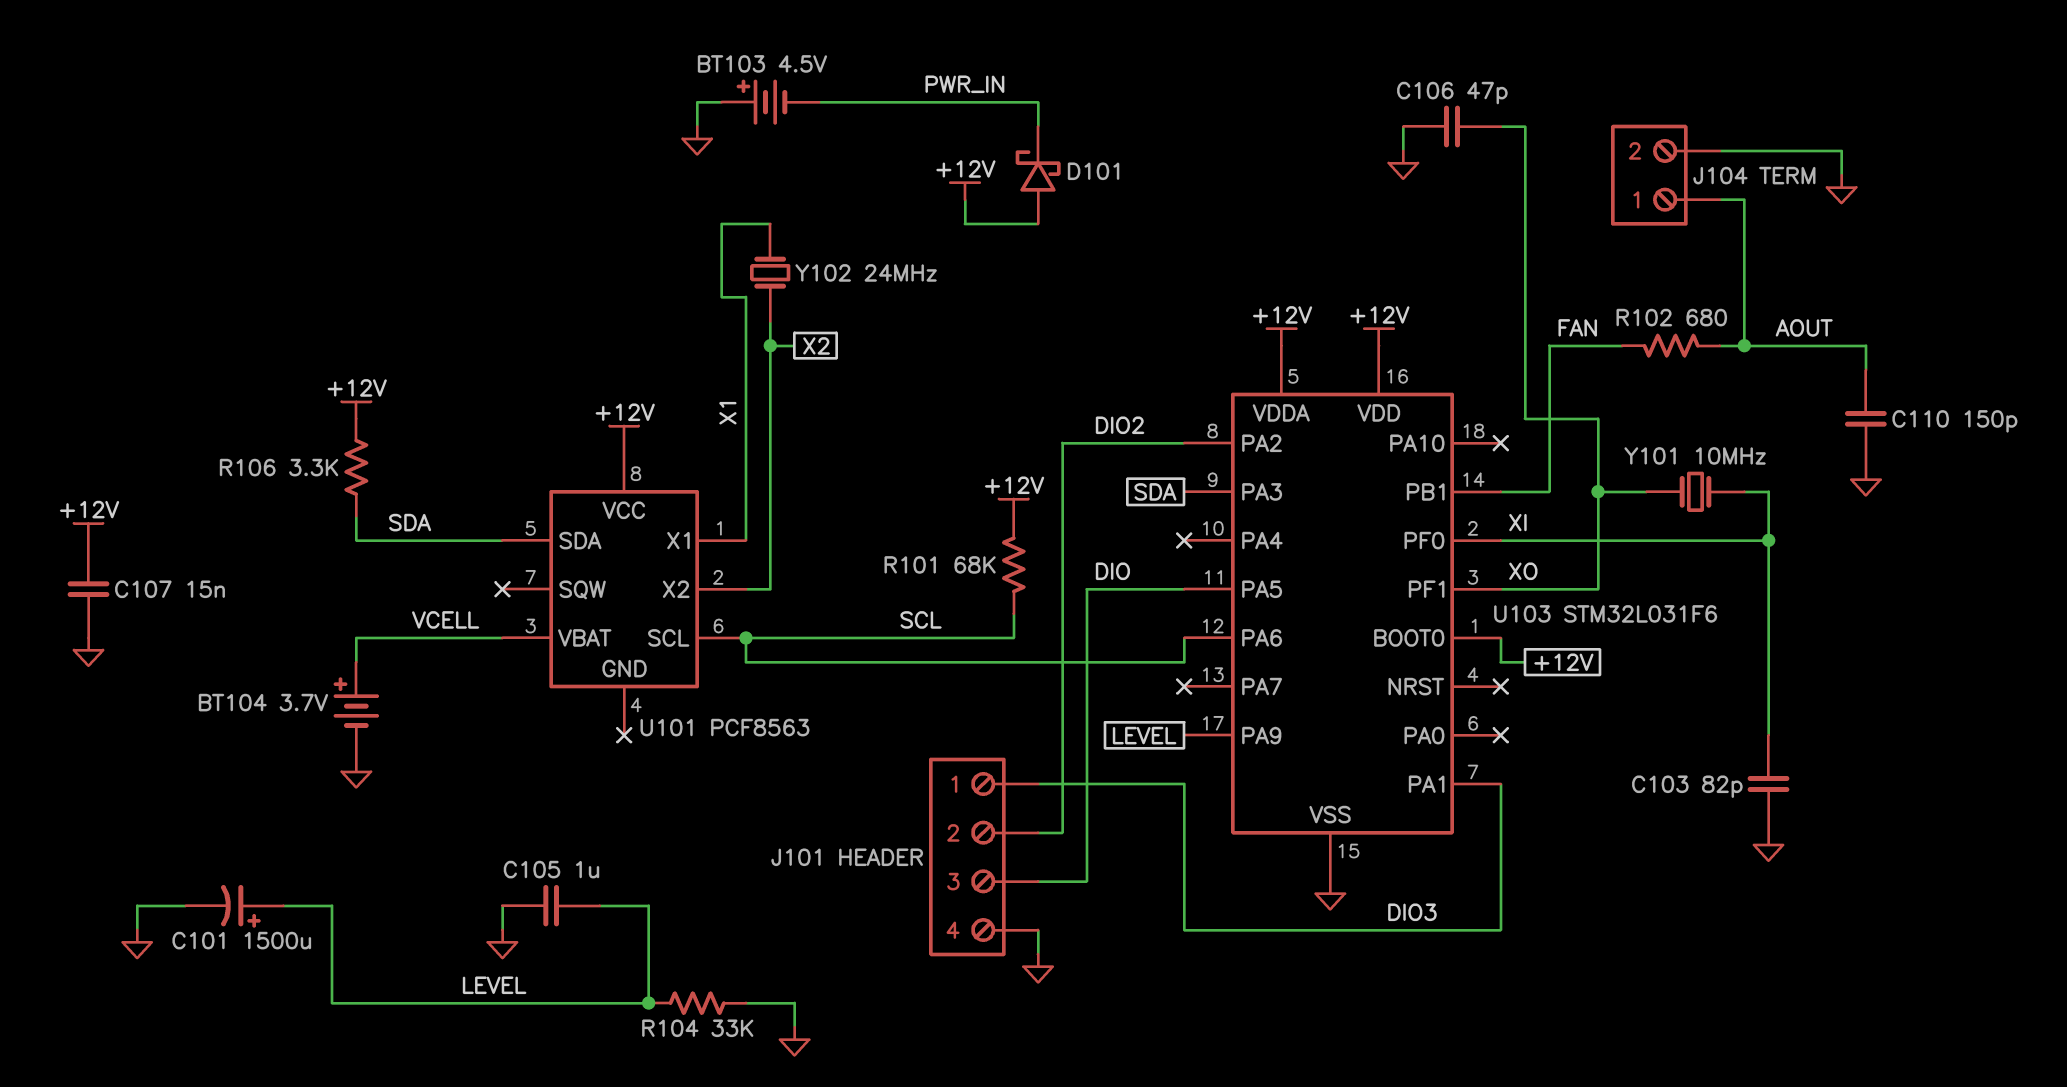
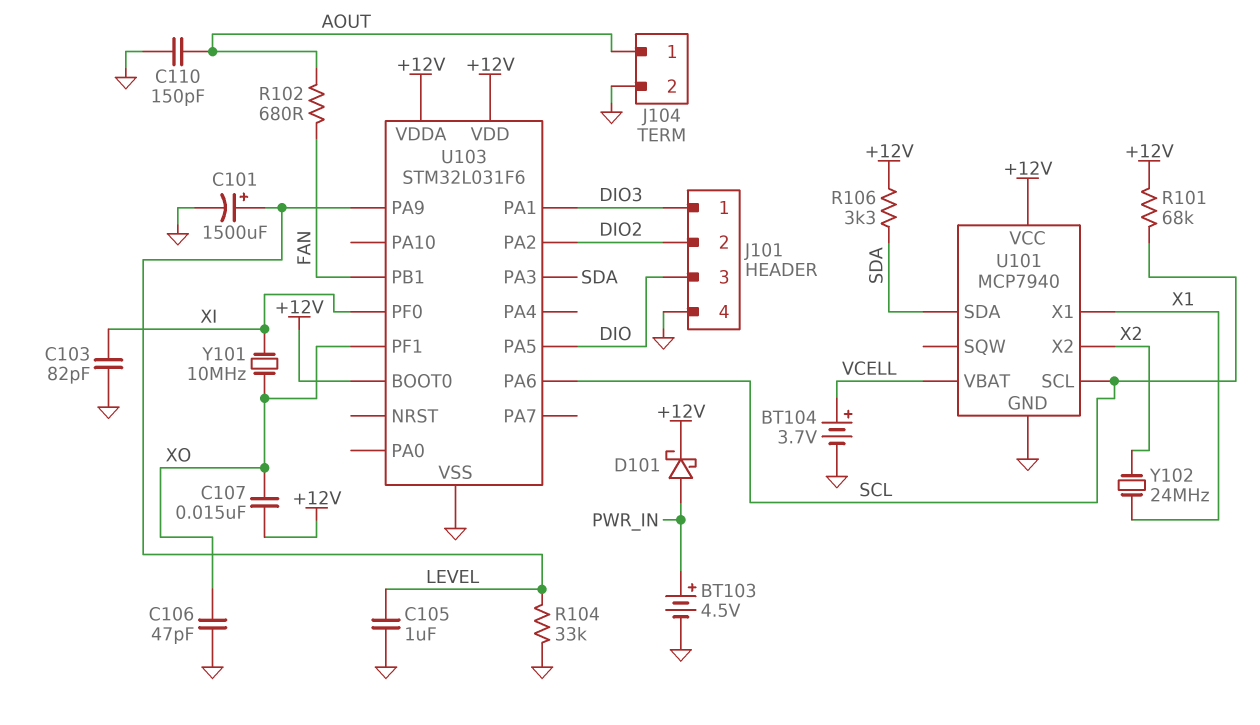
BT103: 4.5V (plus GND, minus PWR_IN) -> 4.5V (plus PWR_IN, minus GND)
C107: 15nF (+12V, GND) -> 15nF (+12V, XO)
D101: schottky (A +12V, K PWR_IN) -> schottky (A PWR_IN, K +12V)
U101: PCF8563 -> MCP7940
U101 pin GND: none -> GND

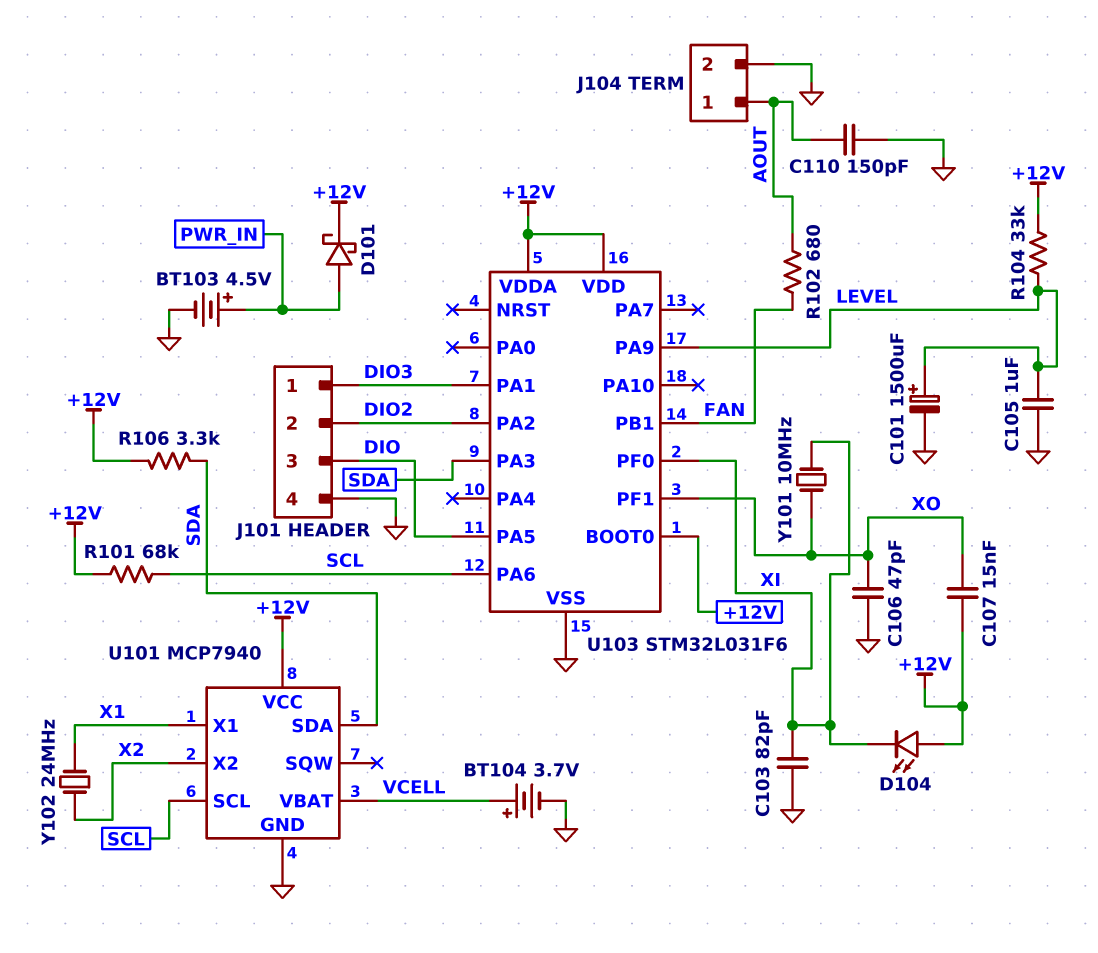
D104: none -> LED (A +12V, K XI)
R104: 33k (GND, LEVEL) -> 33k (+12V, LEVEL)

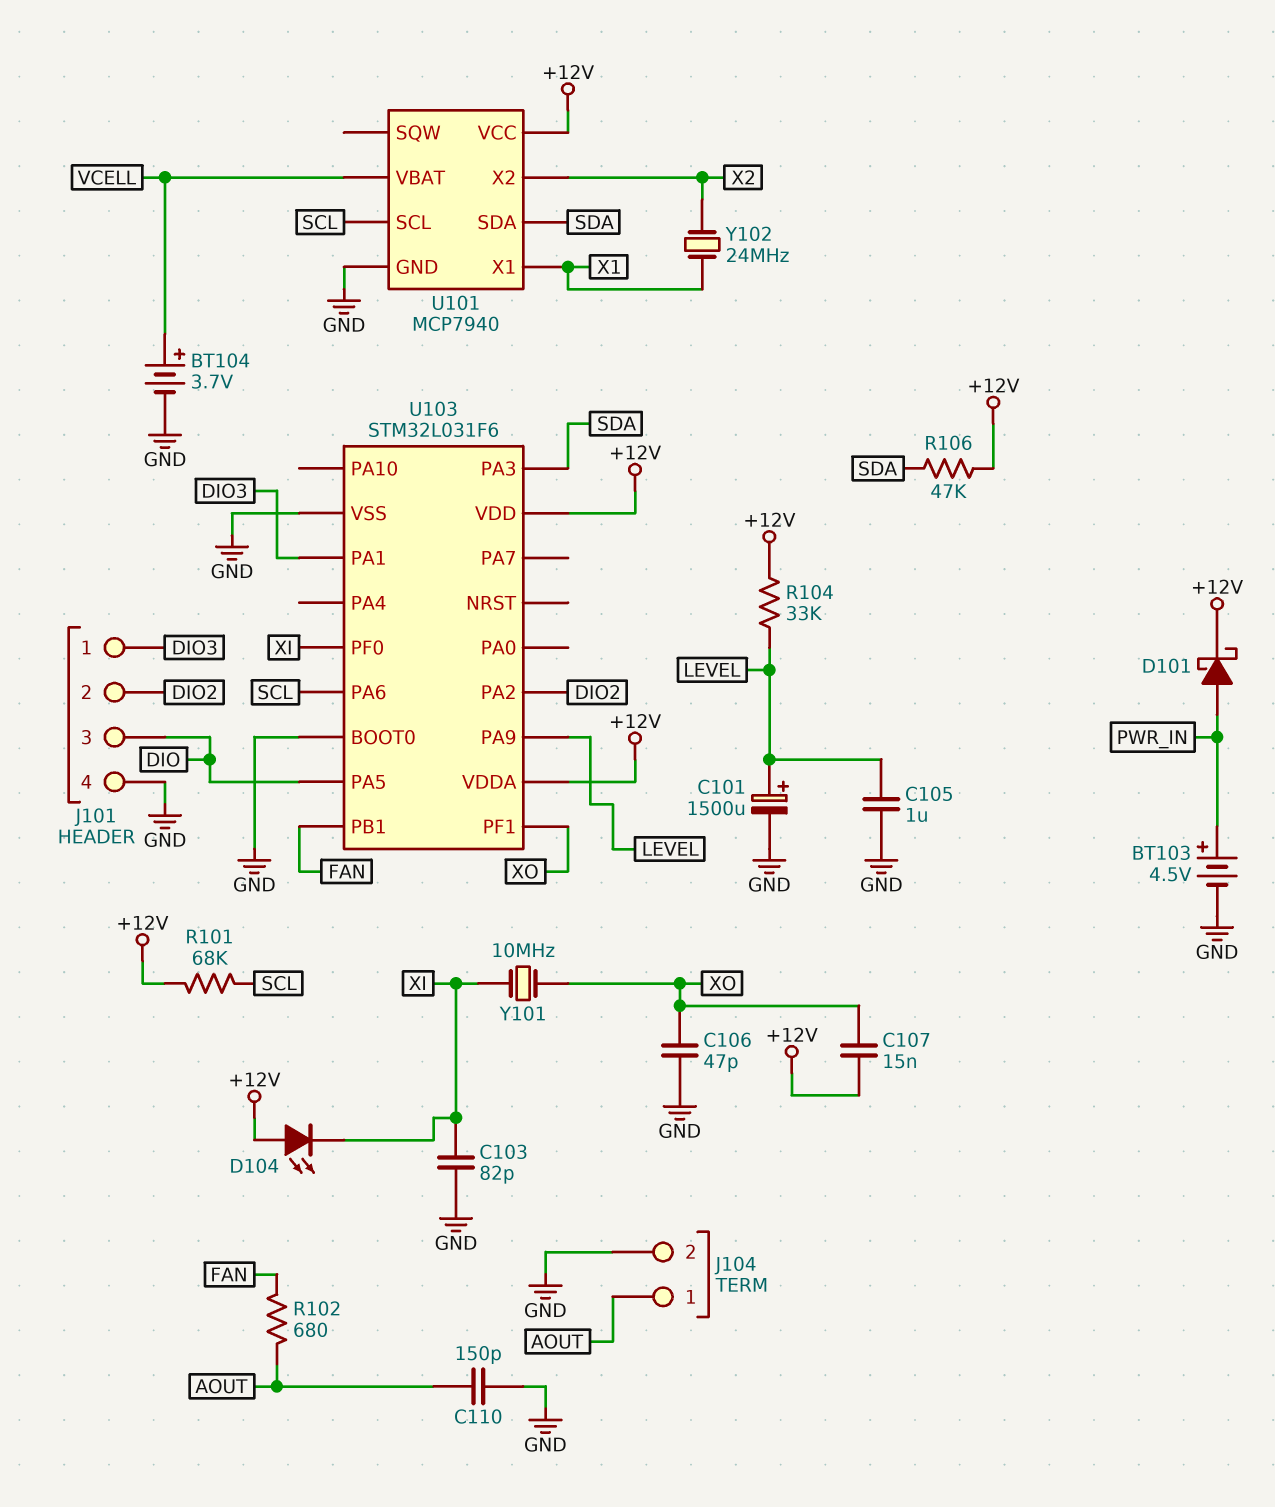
R106: 3.3k (+12V, SDA) -> 47k (+12V, SDA)
U103 pin BOOT0: +12V -> GND

